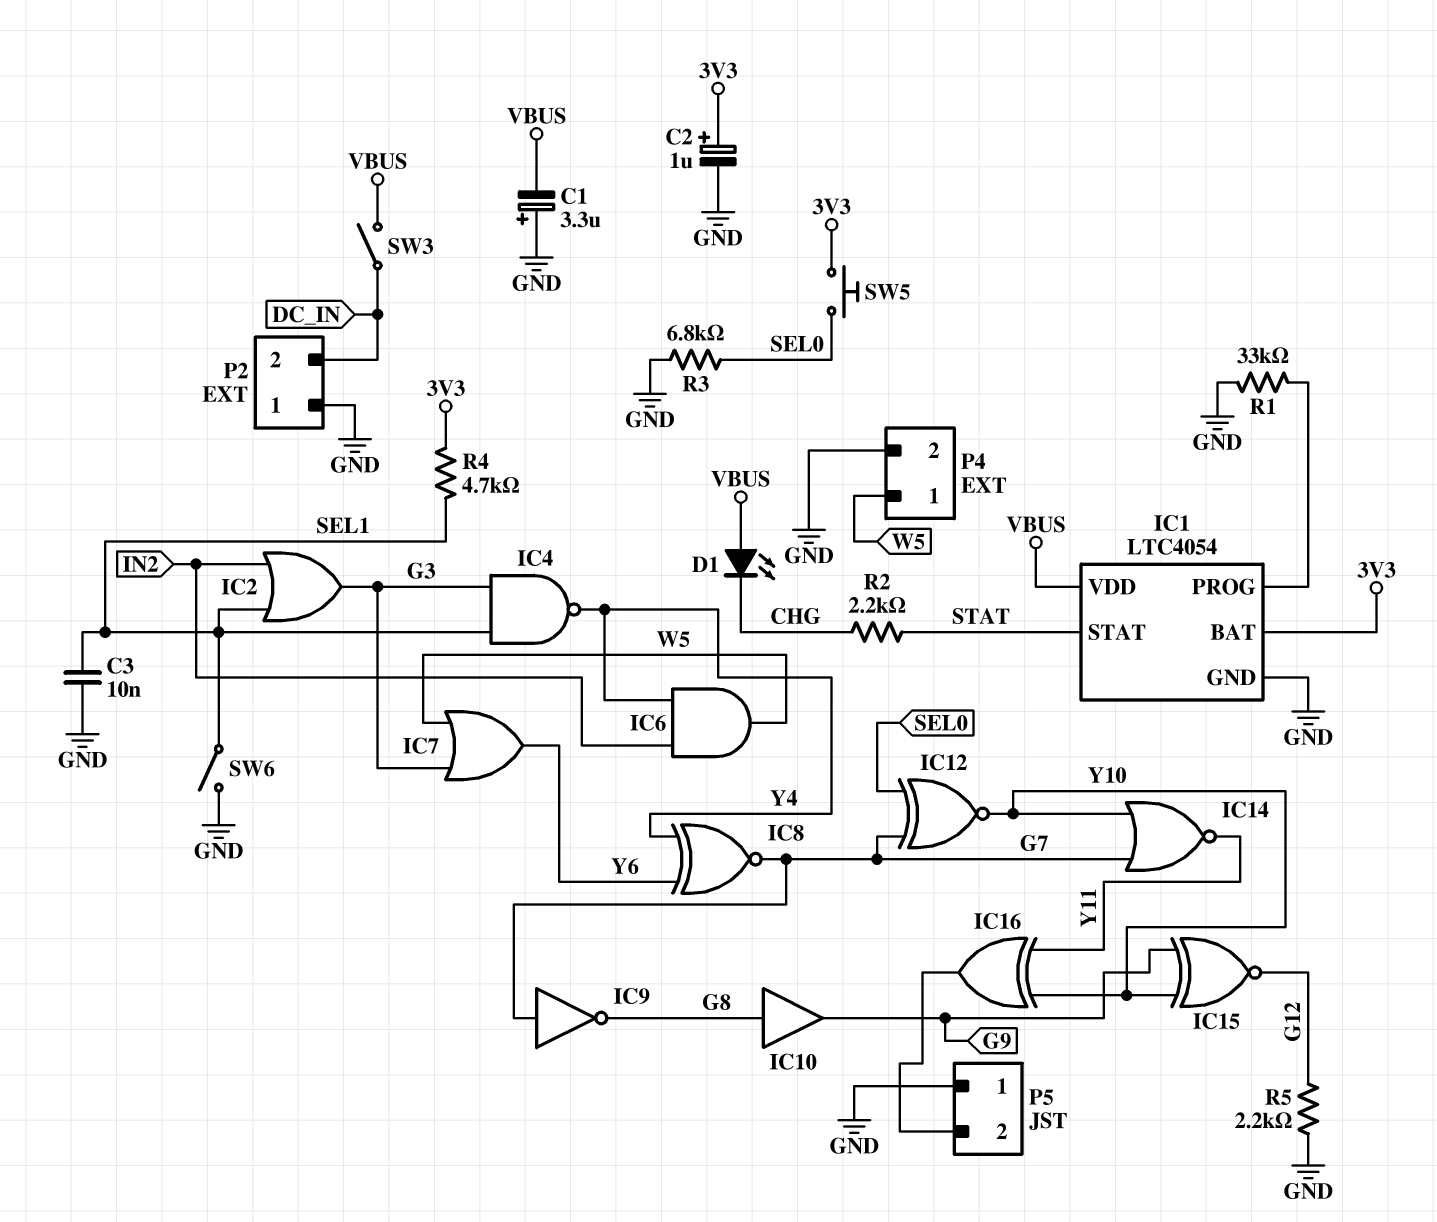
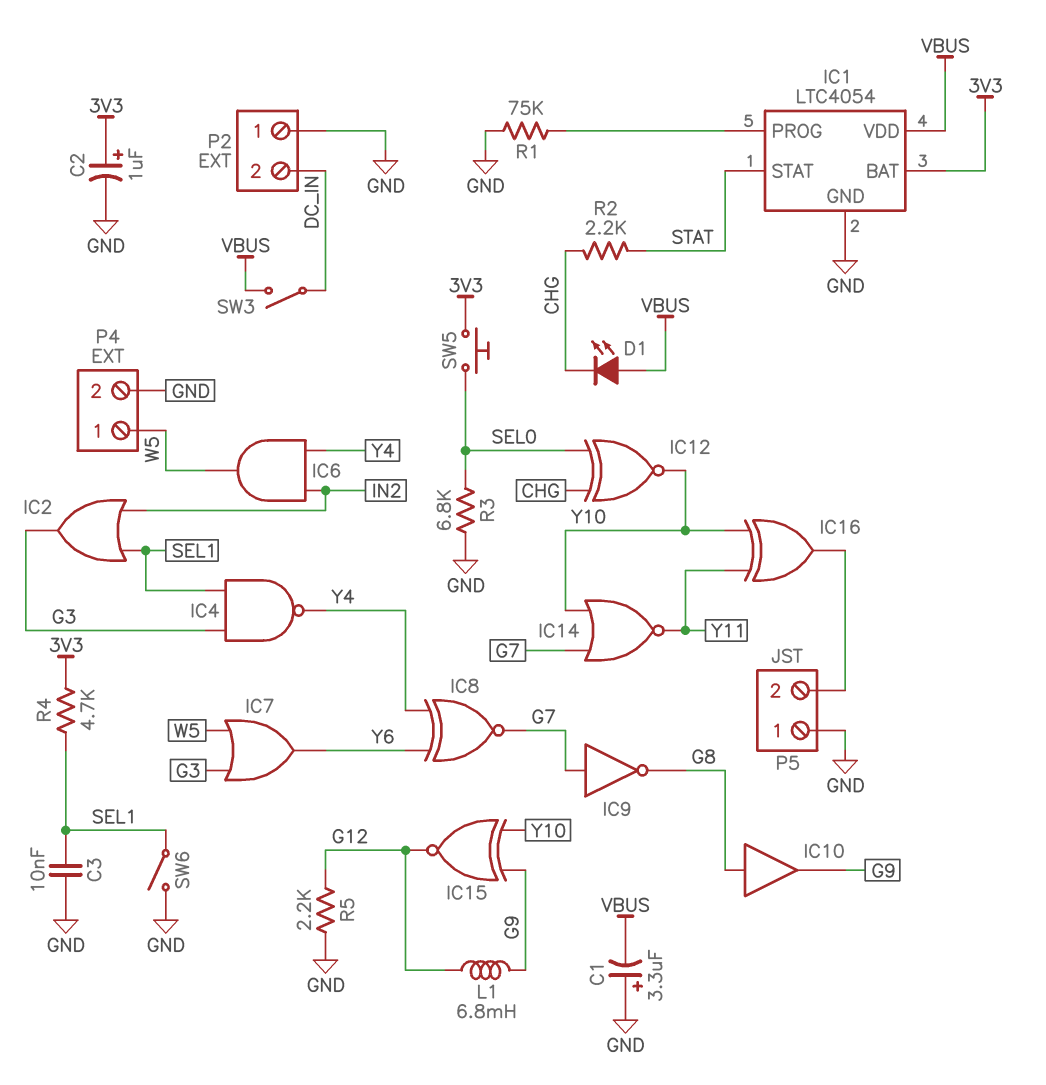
IC12: XNOR (in G7, in SEL0, out Y10) -> XNOR (in CHG, in SEL0, out Y10)
L1: none -> 6.8mH (G9, G12)
R1: 33k (GND, IC1/PROG) -> 75k (GND, IC1/PROG)

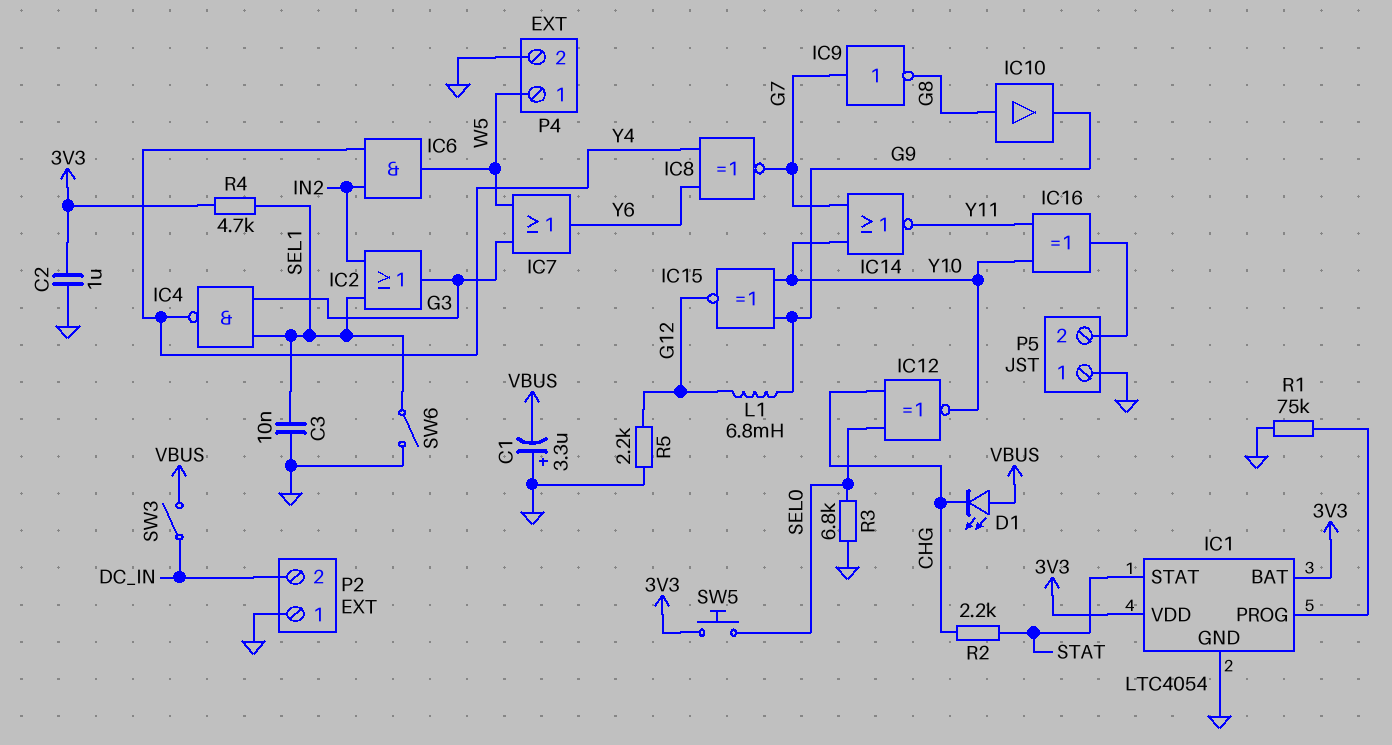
C2: 1uF (plus 3V3, minus GND) -> 1uF (3V3, GND)
IC1 pin VDD: VBUS -> 3V3

